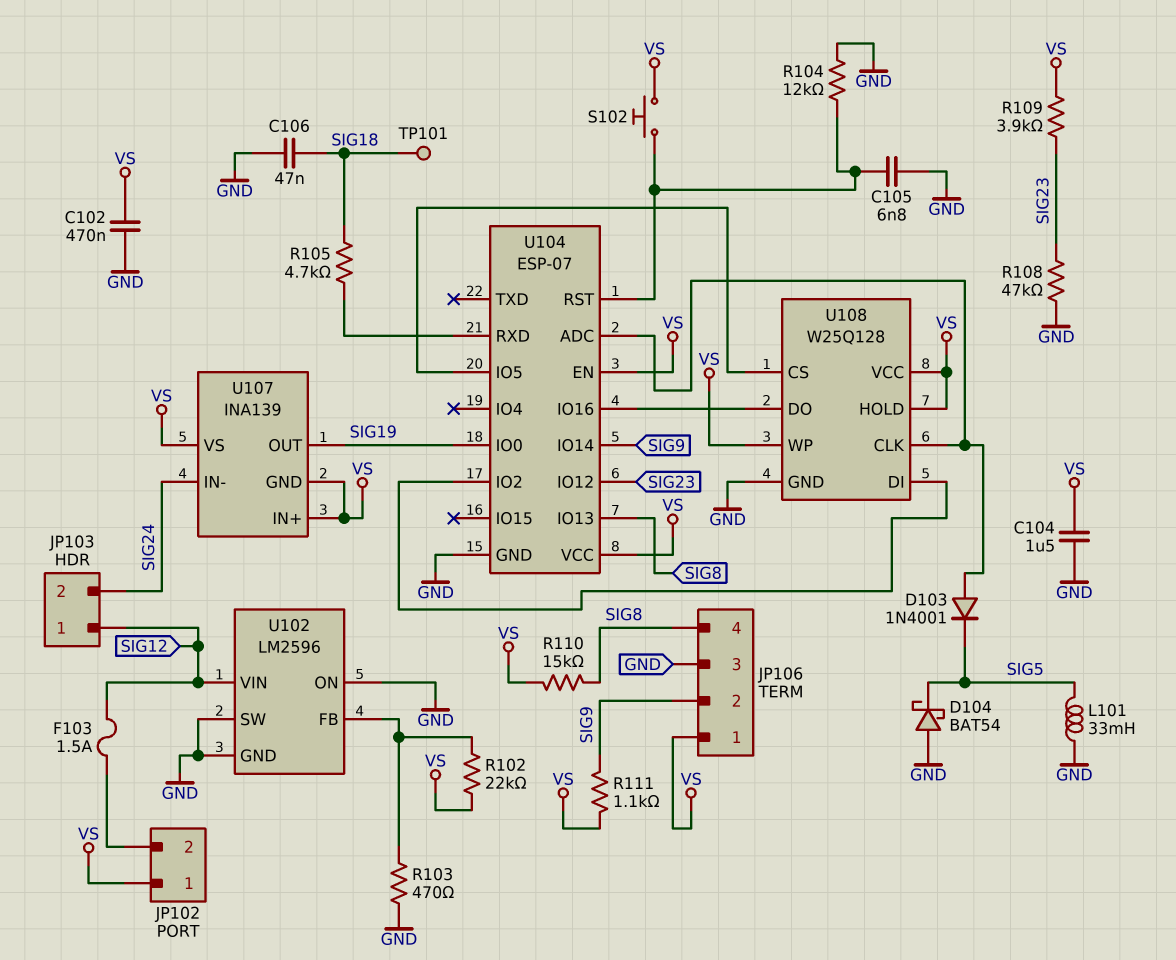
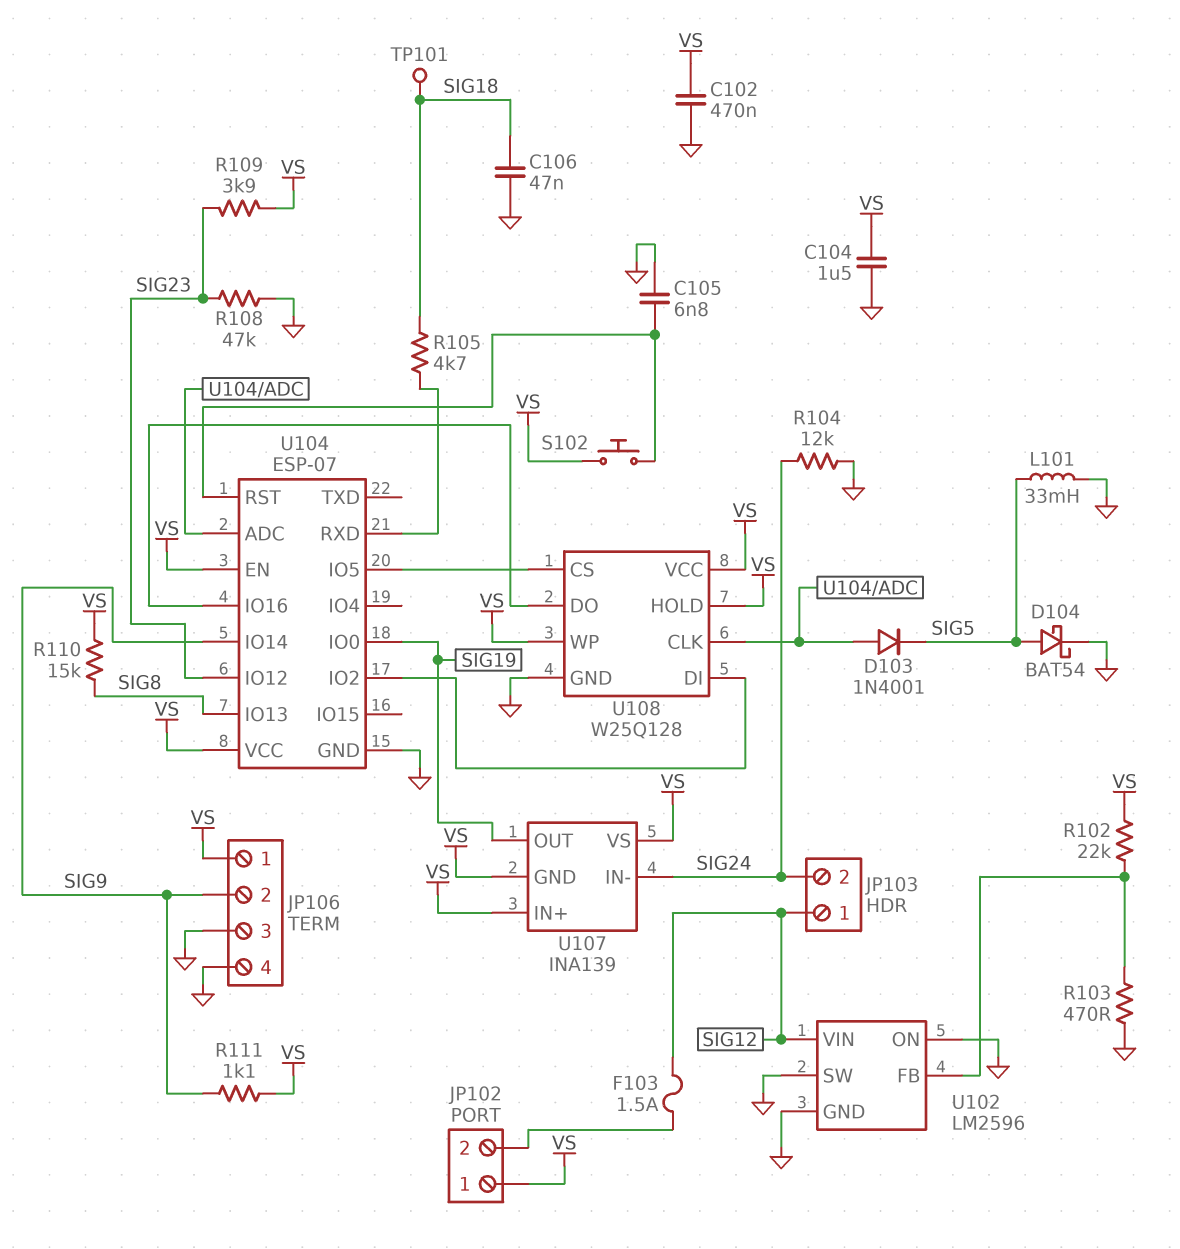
D104: schottky BAT54 (A GND, K SIG5) -> schottky BAT54 (A SIG5, K GND)
JP106 pin 4: SIG8 -> GND
R104: 12k (GND, U104/RST) -> 12k (GND, SIG24)

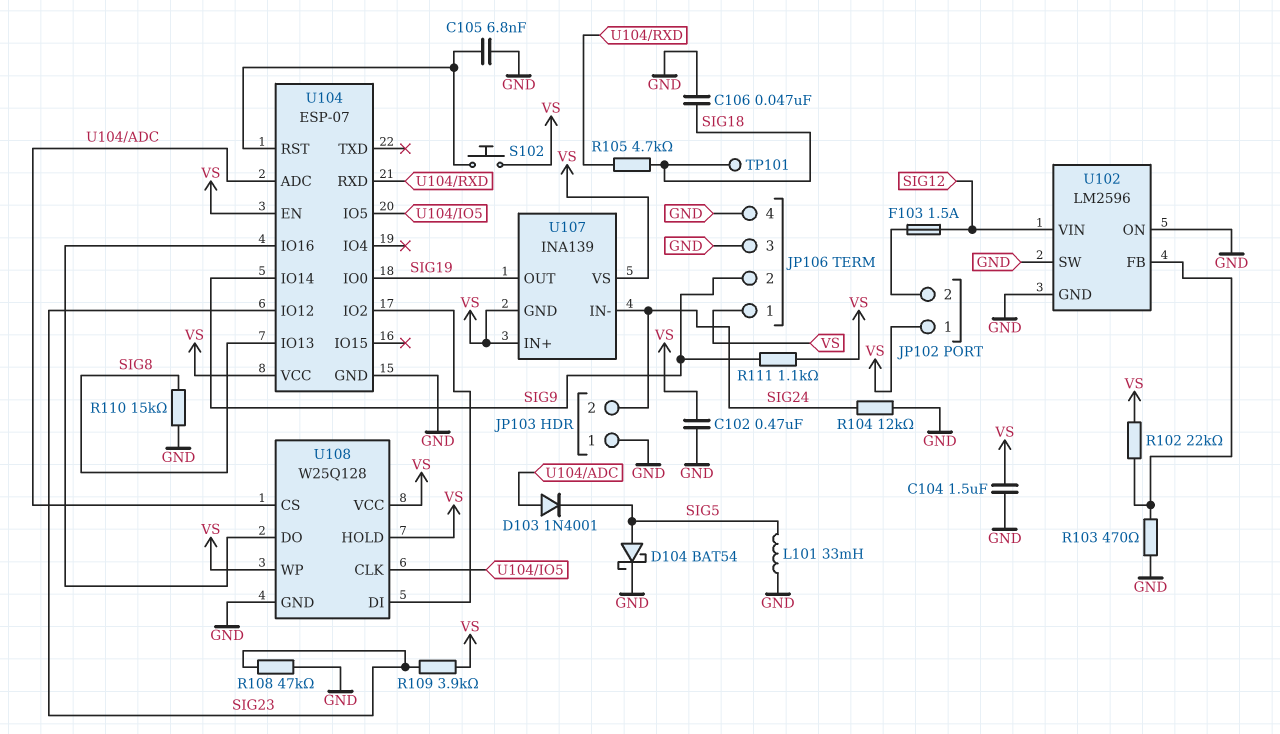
JP103 pin 1: SIG12 -> GND
R110: 15k (SIG8, VS) -> 15k (GND, SIG8)
U108 pin CLK: U104/ADC -> U104/IO5
U108 pin CS: U104/IO5 -> U104/ADC

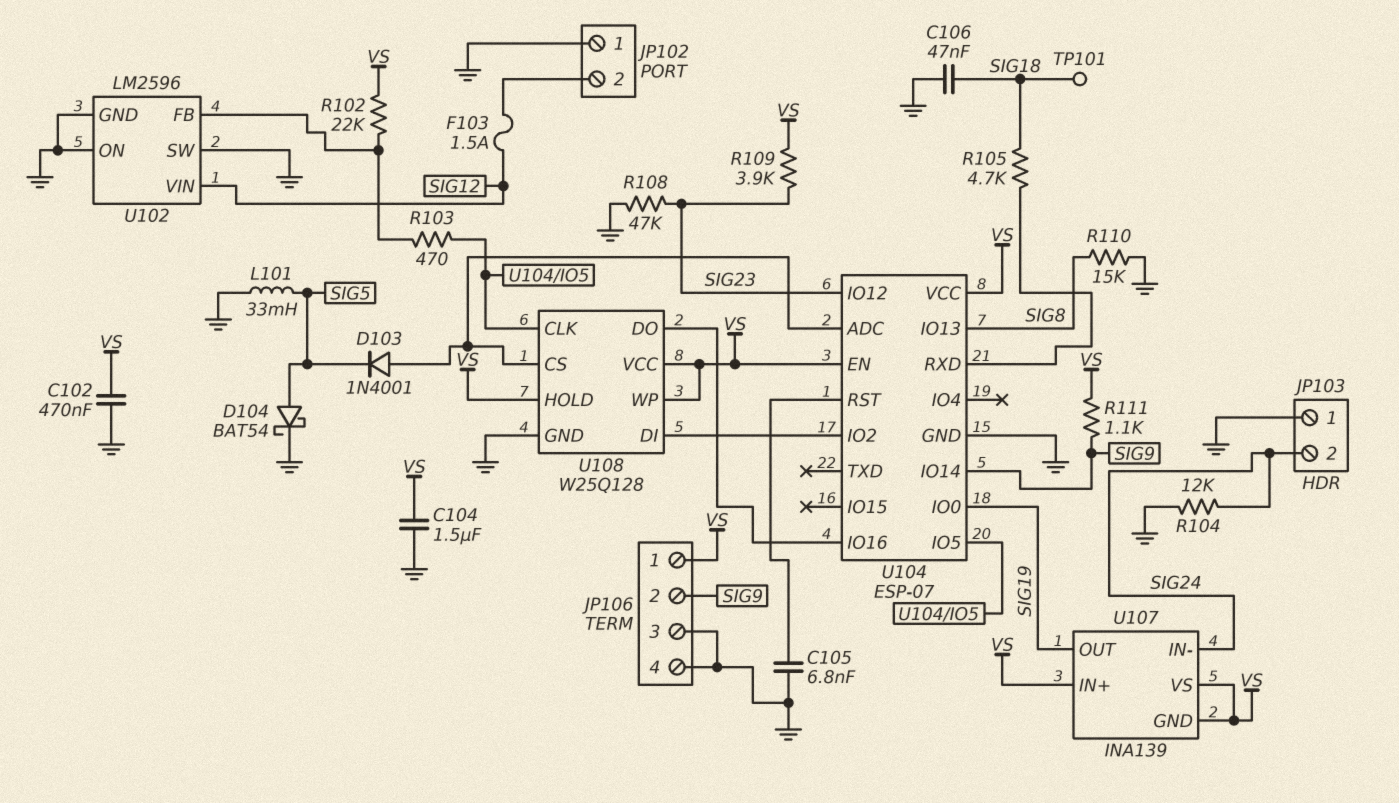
JP102 pin 1: VS -> GND
R103: 470 (GND, U102/FB) -> 470 (U102/FB, U104/IO5)
S102: button (U104/RST, VS) -> none

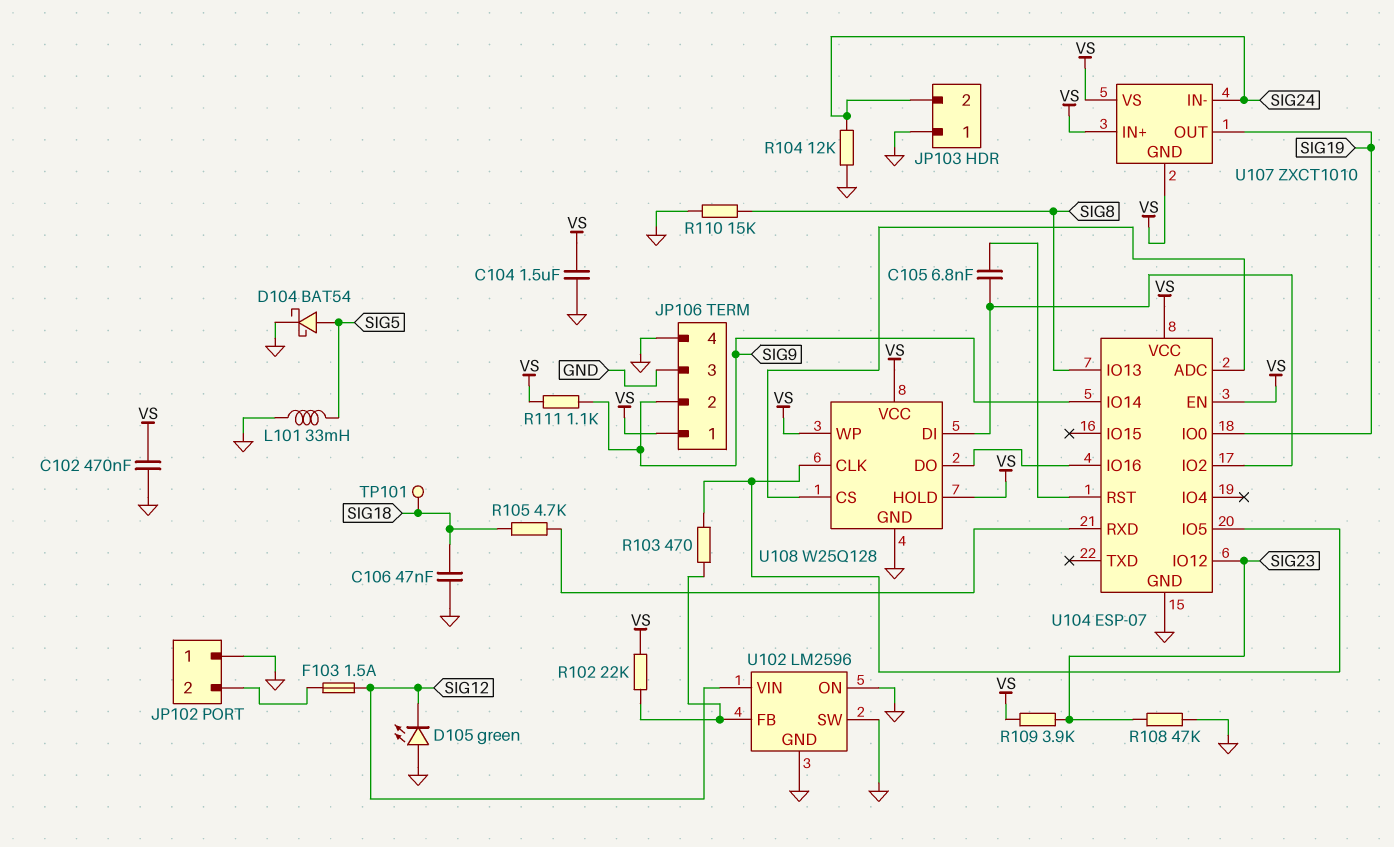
C105: 6.8nF (GND, U104/RST) -> 6.8nF (U104/IO2, U104/RST)
D103: diode 1N4001 (A U104/ADC, K SIG5) -> none
D105: none -> LED green (A GND, K SIG12)
U107: INA139 -> ZXCT1010

